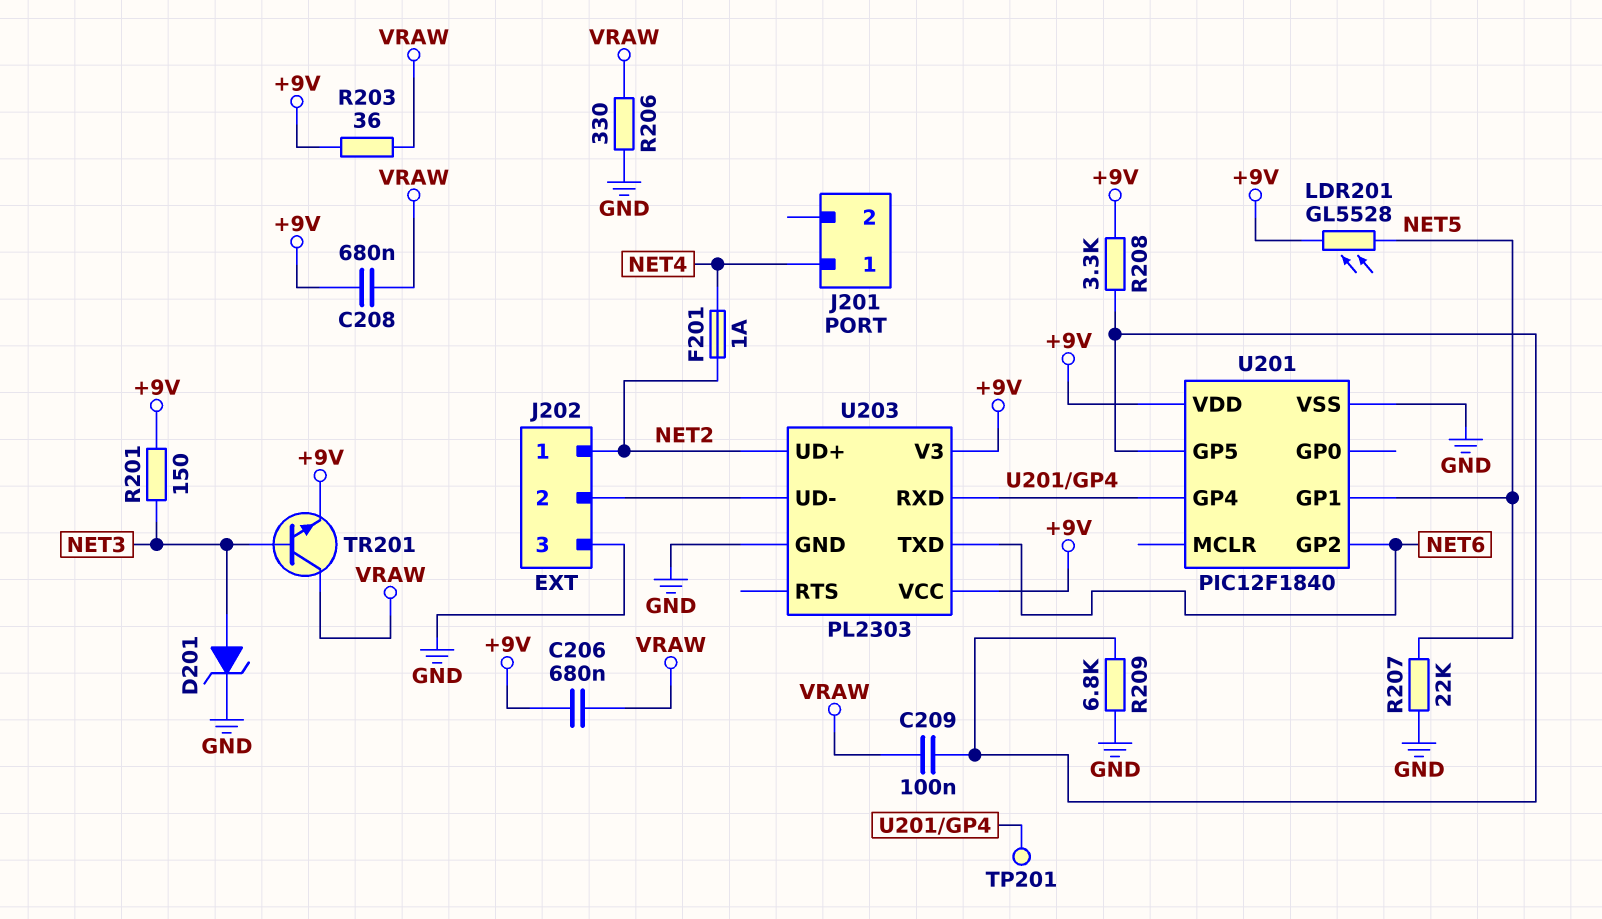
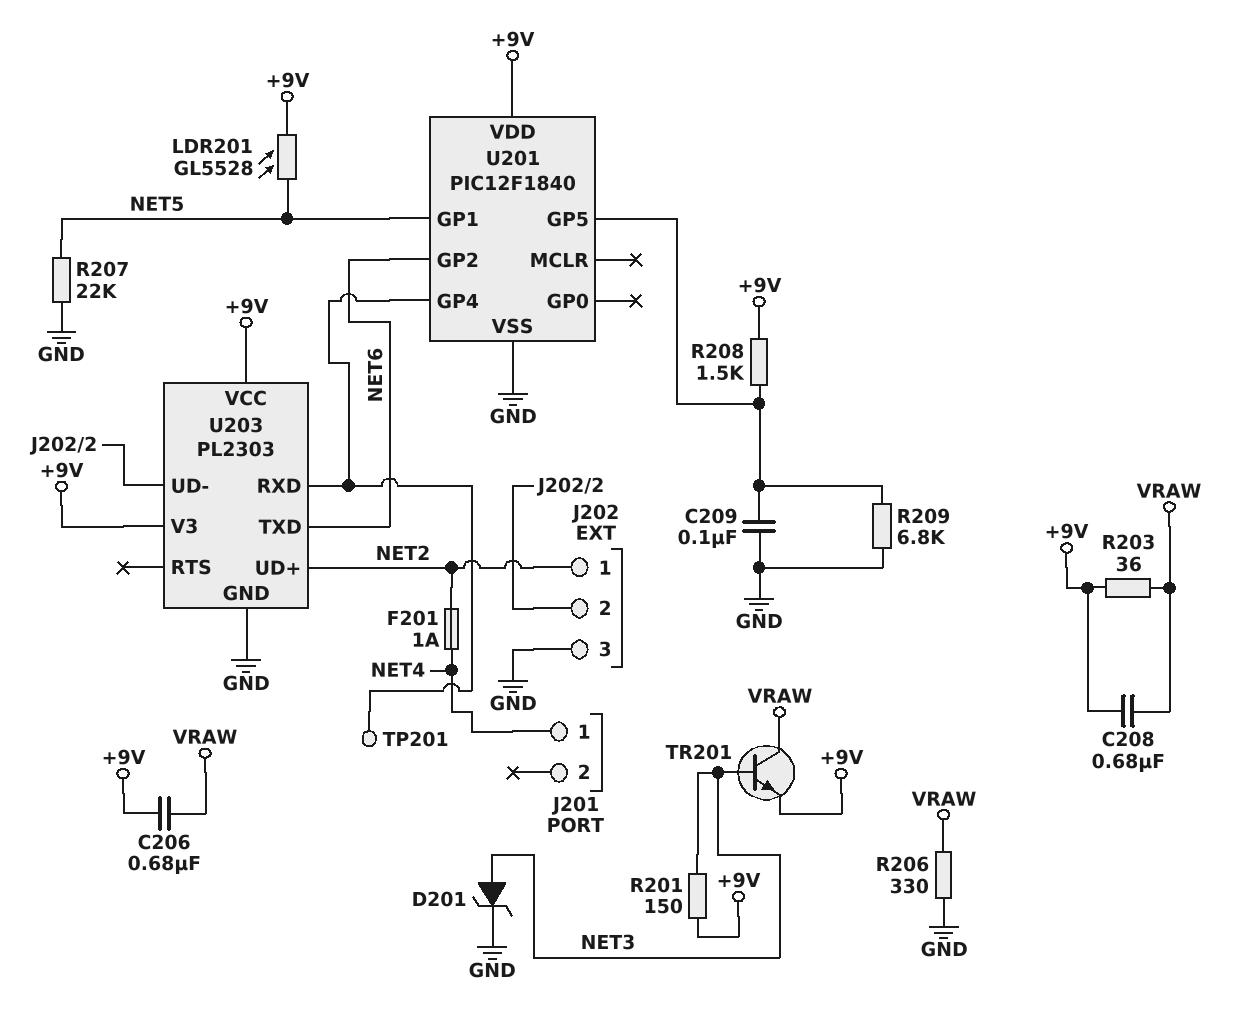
C209: 100nF (U201/GP5, VRAW) -> 100nF (GND, U201/GP5)
R208: 3.3k (+9V, U201/GP5) -> 1.5k (+9V, U201/GP5)

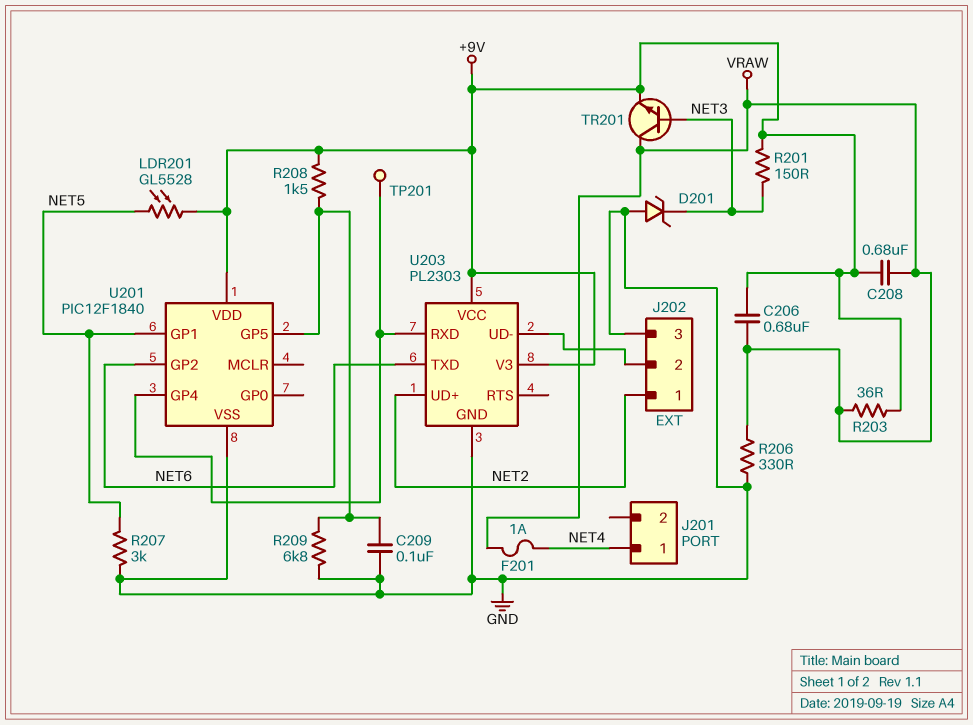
D201: zener (A NET3, K GND) -> zener (A GND, K NET3)
F201: 1A (NET2, NET4) -> 1A (NET4, VRAW)
R207: 22k (GND, NET5) -> 3k (GND, NET5)

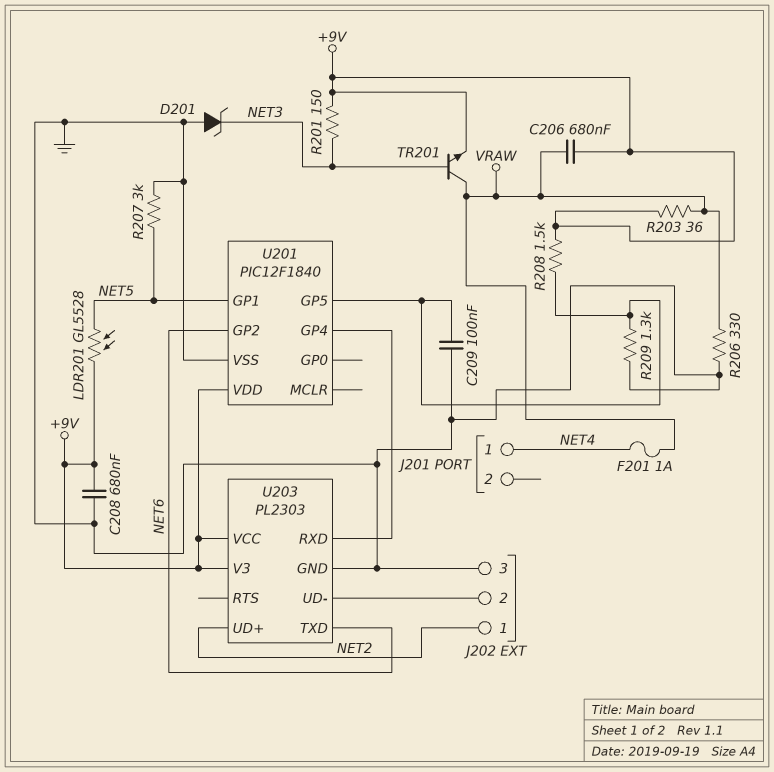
C208: 680nF (+9V, VRAW) -> 680nF (+9V, GND)
R209: 6.8k (GND, U201/GP5) -> 1.3k (GND, U201/GP5)
TP201: test point (U201/GP4) -> none

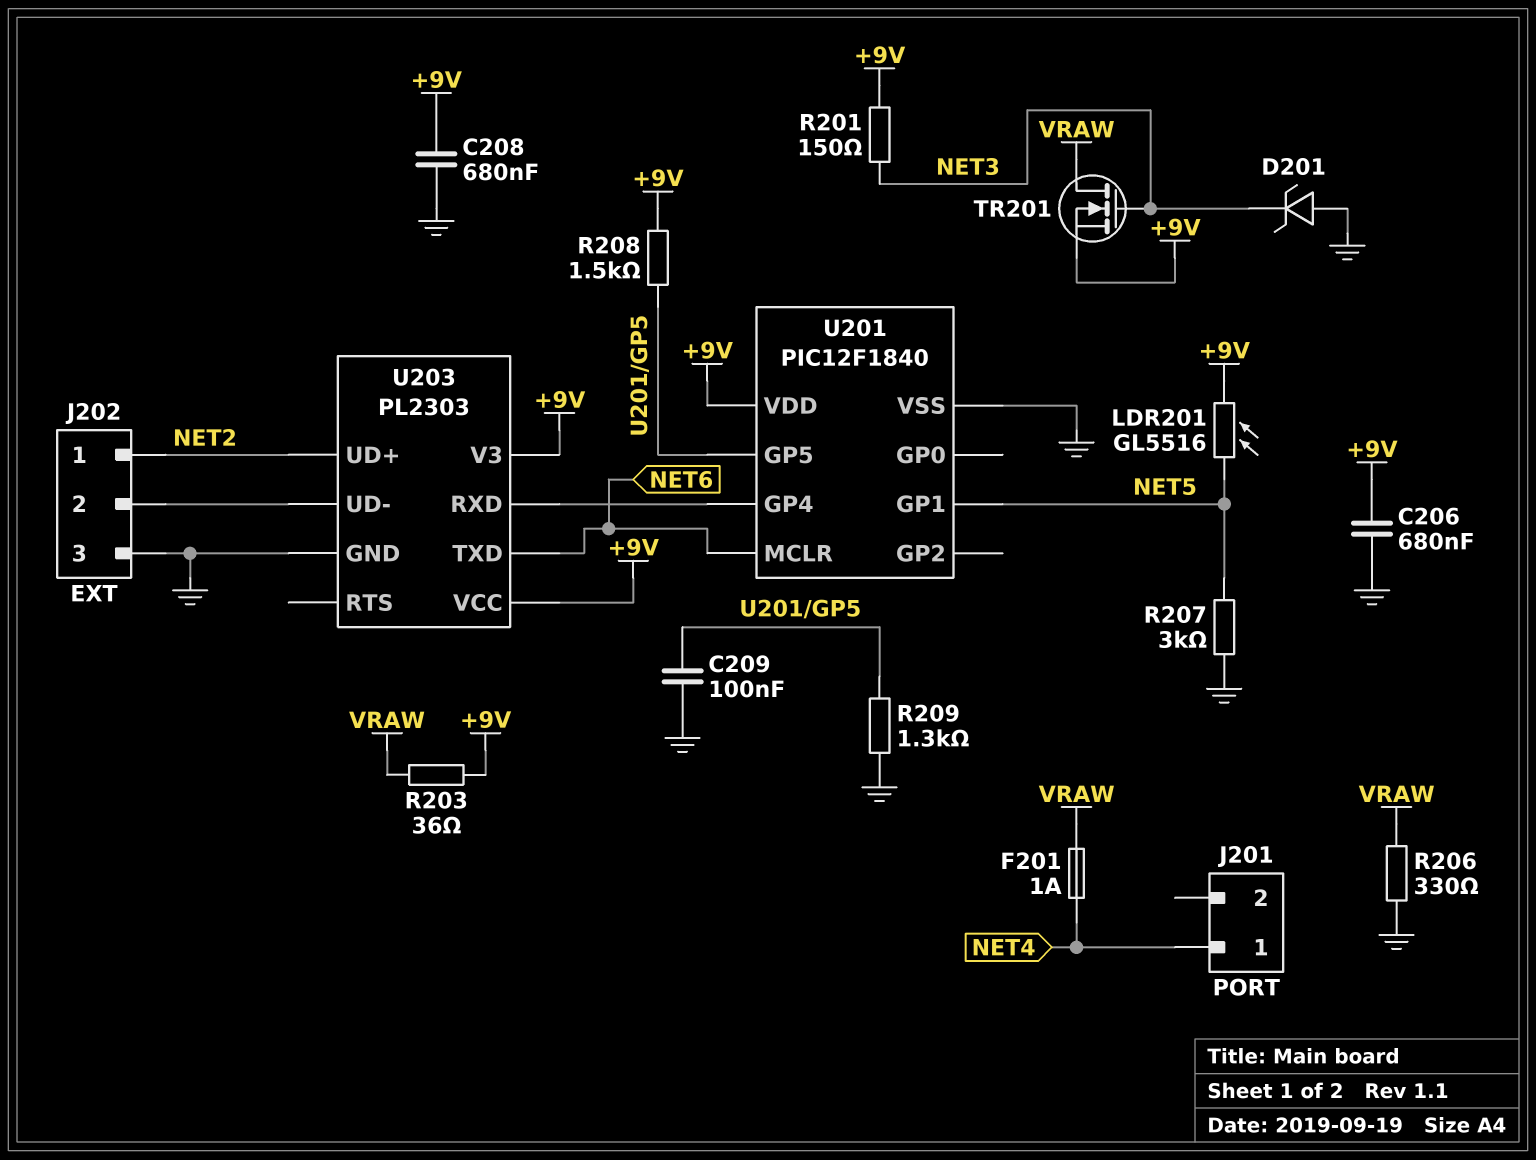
C206: 680nF (+9V, VRAW) -> 680nF (+9V, GND)
LDR201: GL5528 (+9V, NET5) -> GL5516 (+9V, NET5)
TR201: NPN (B NET3, C VRAW, E +9V) -> NMOS (G NET3, D VRAW, S +9V)
U201 pin GP2: NET6 -> none
U201 pin MCLR: none -> NET6

